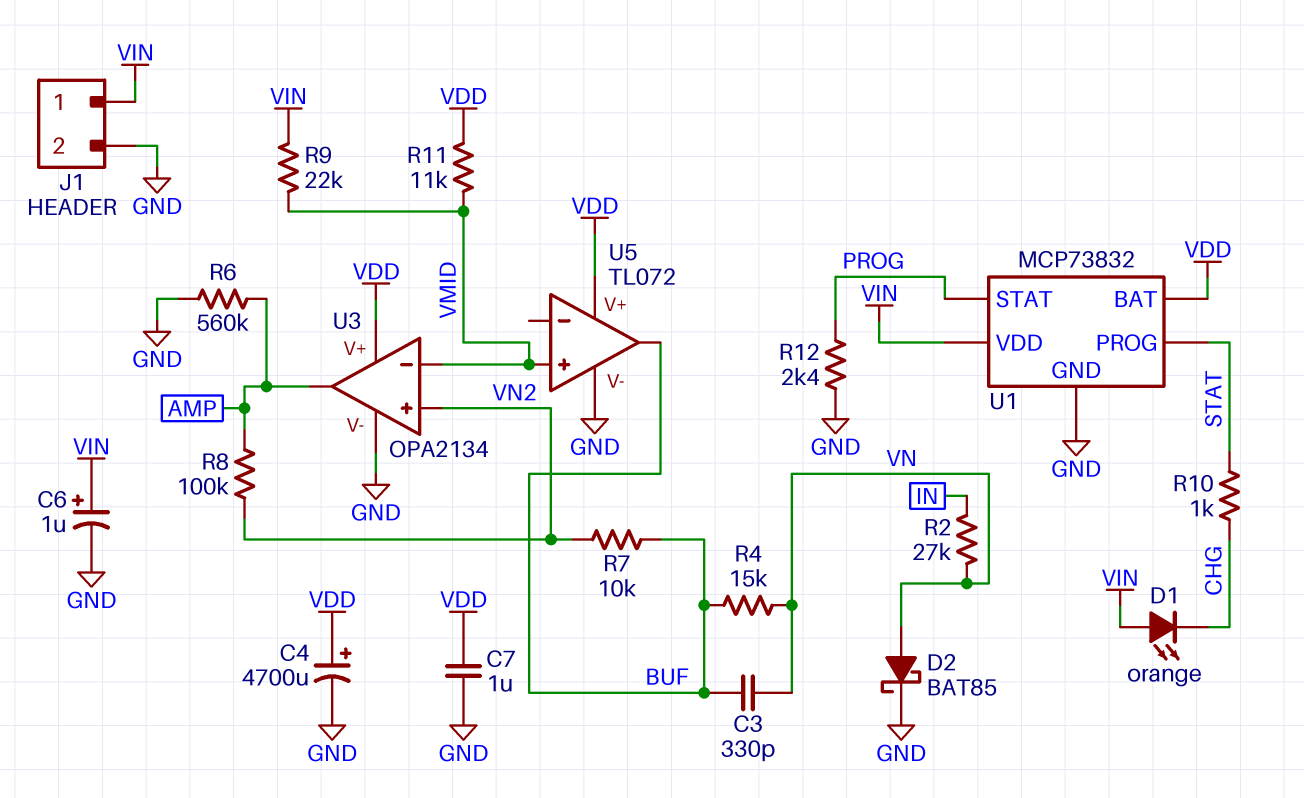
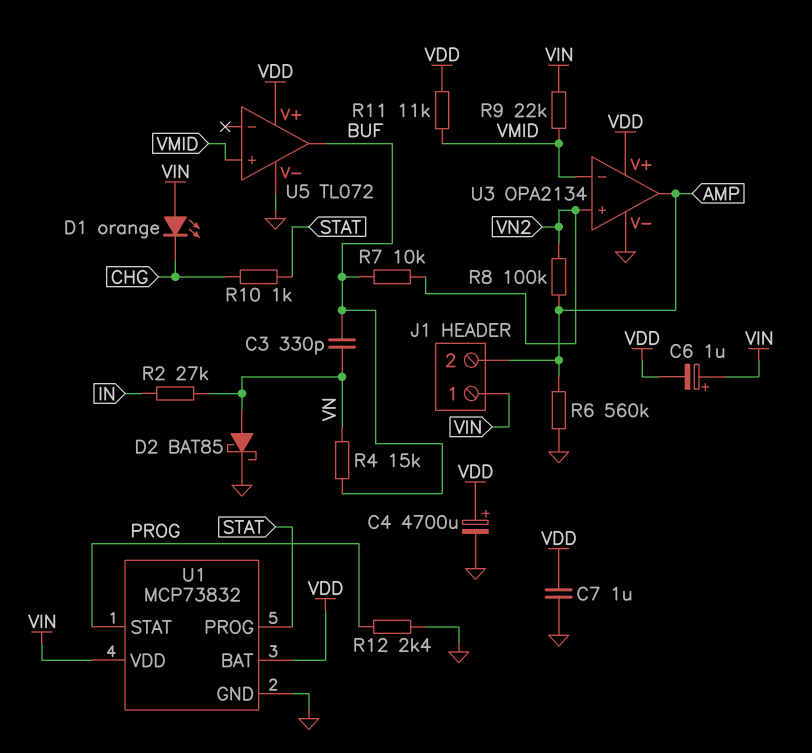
C6: 1uF (plus VIN, minus GND) -> 1uF (plus VIN, minus VDD)
J1 pin 2: GND -> AMP

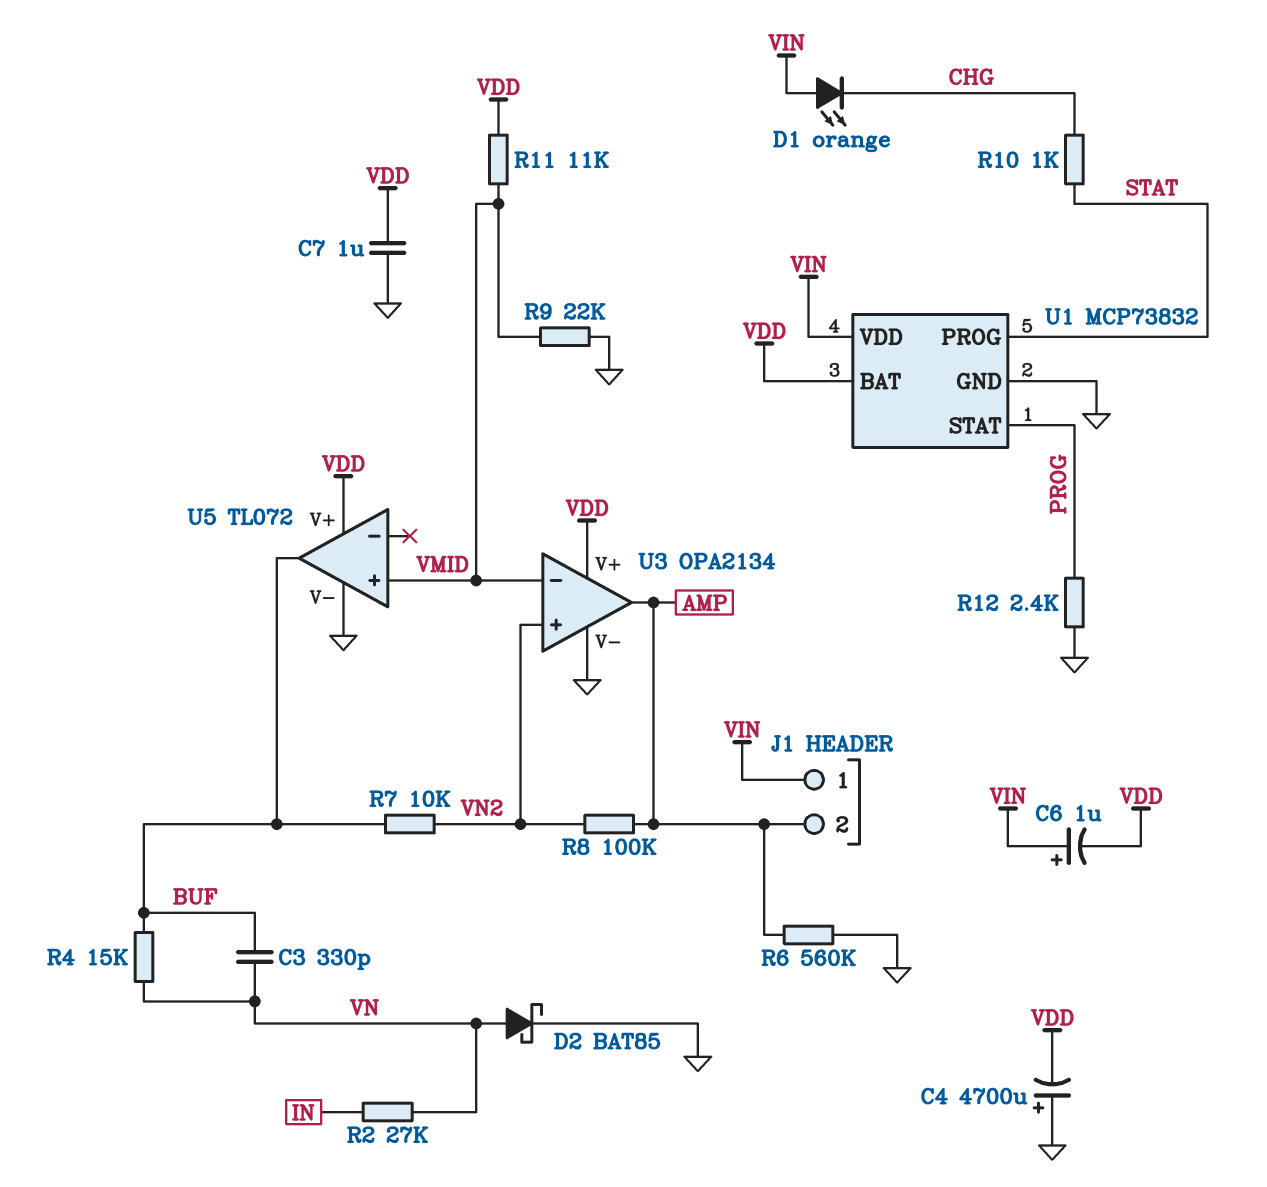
C4: 4700uF (plus VDD, minus GND) -> 4700uF (plus GND, minus VDD)
R9: 22k (VIN, VMID) -> 22k (GND, VMID)

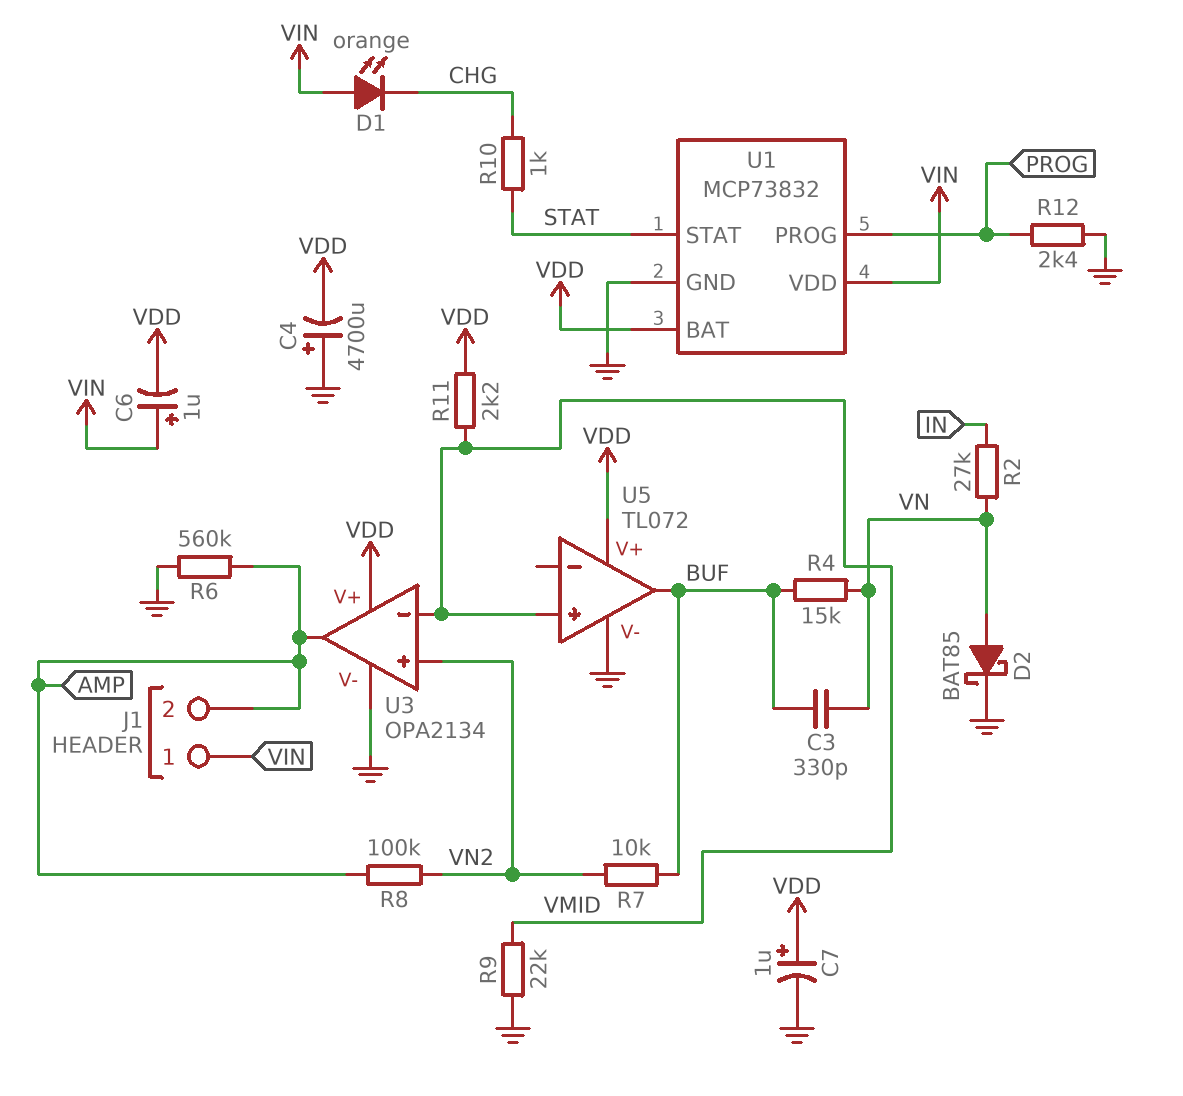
C7: 1uF (GND, VDD) -> 1uF (plus VDD, minus GND)
R11: 11k (VDD, VMID) -> 2.2k (VDD, VMID)
U1 pin PROG: STAT -> PROG
U1 pin STAT: PROG -> STAT

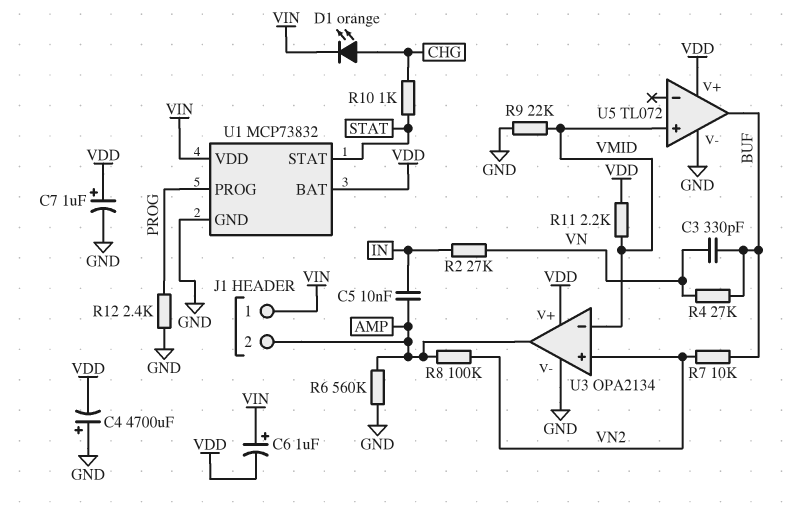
C5: none -> 10nF (AMP, IN)
D1: LED orange (A VIN, K CHG) -> LED orange (A CHG, K VIN)
D2: schottky BAT85 (A VN, K GND) -> none
R4: 15k (BUF, VN) -> 27k (BUF, VN)

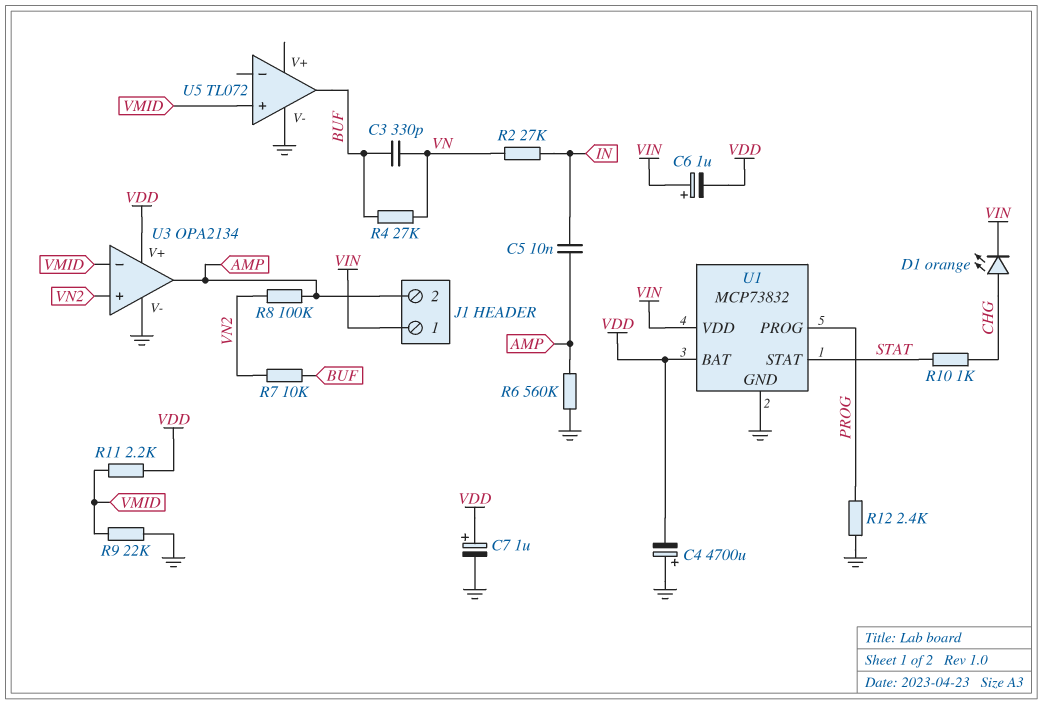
U5 pin V+: VDD -> none

